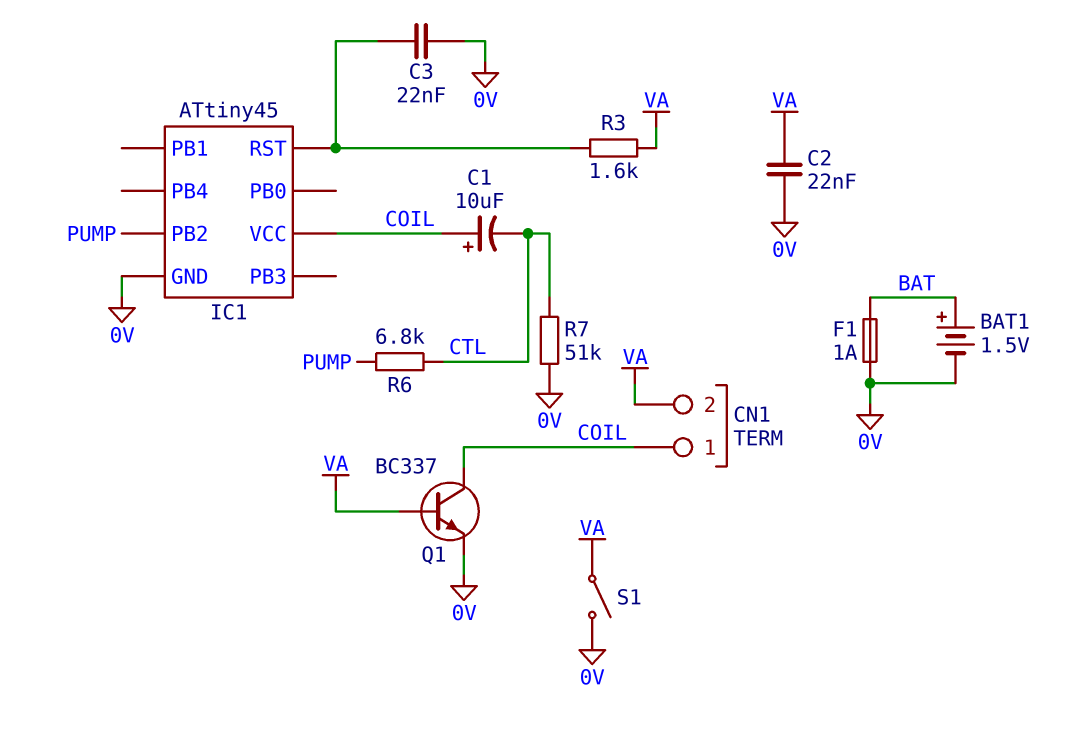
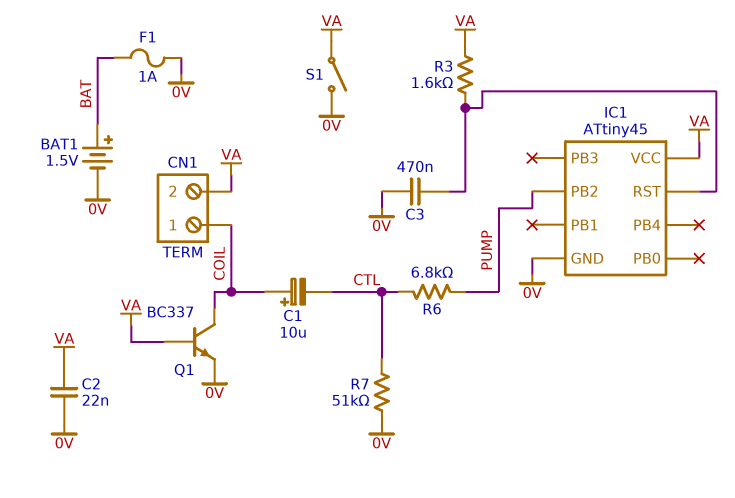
C3: 22nF (0V, IC1/RST) -> 470nF (0V, IC1/RST)
IC1 pin VCC: COIL -> VA

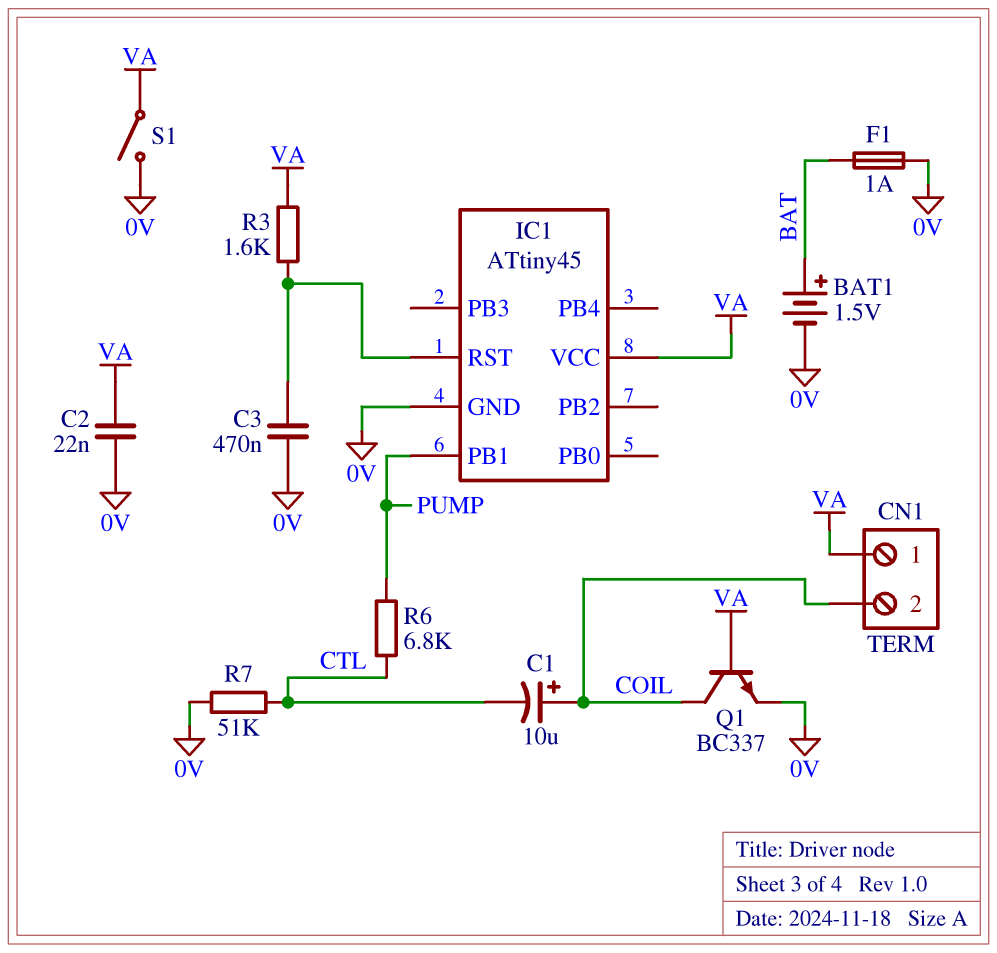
CN1 pin 1: COIL -> VA
CN1 pin 2: VA -> COIL
IC1 pin PB1: none -> PUMP
IC1 pin PB2: PUMP -> none

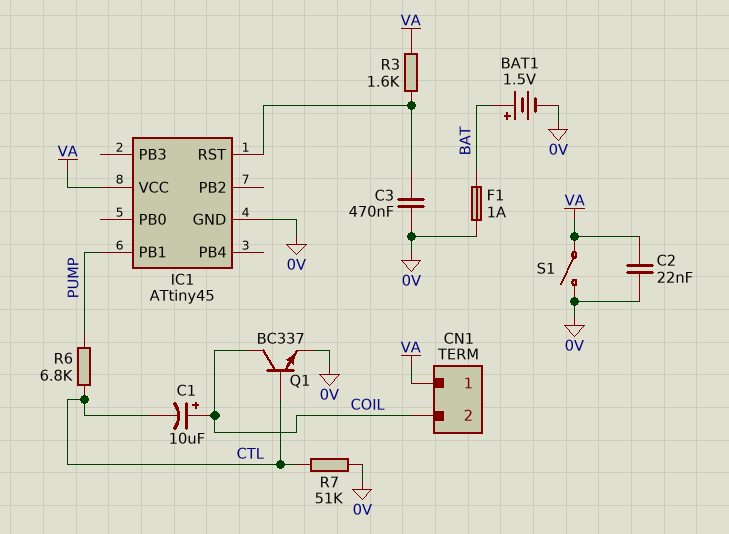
Q1: NPN BC337 (B VA, C COIL, E 0V) -> NPN BC337 (B CTL, C COIL, E 0V)

